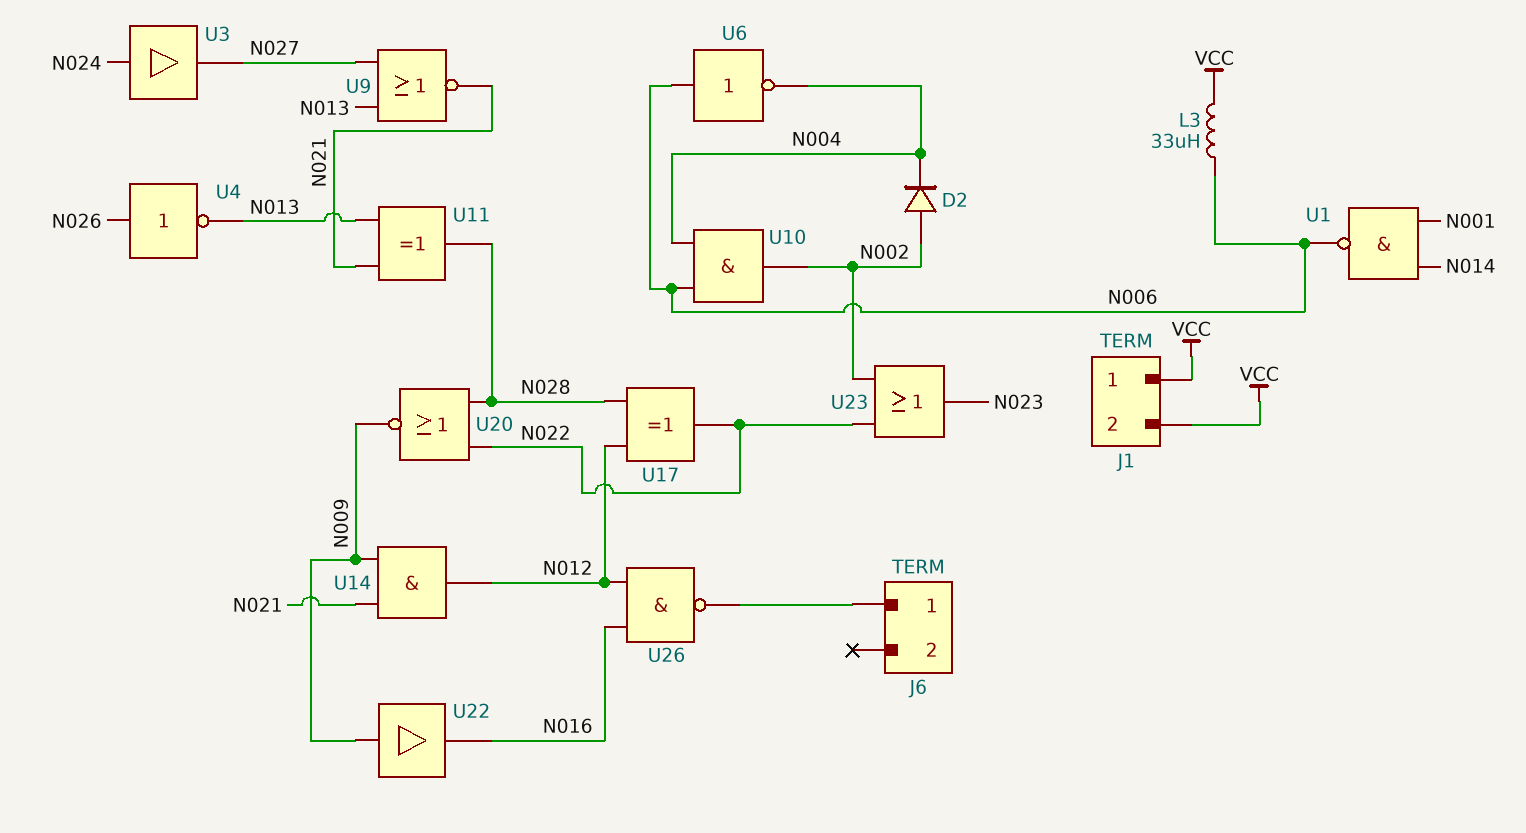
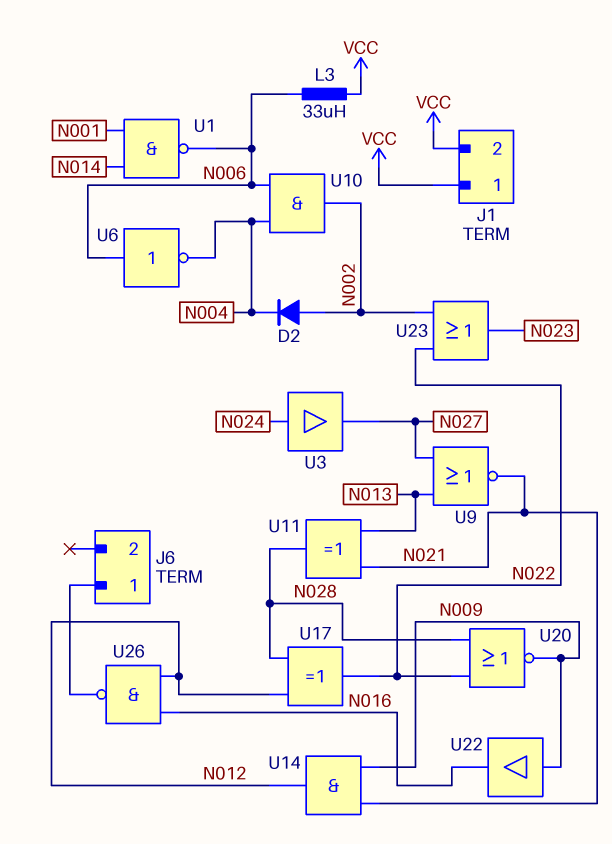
U4: NOT (in N026, out N013) -> none

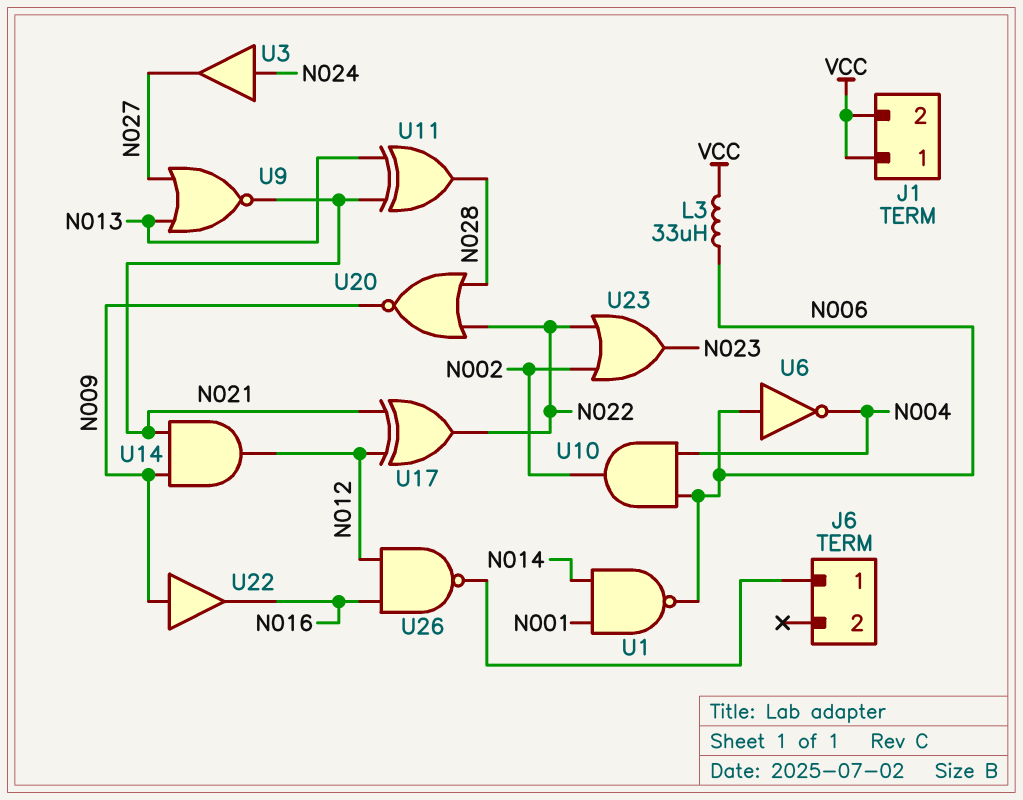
D2: diode (A N002, K N004) -> none
U17: XOR (in N012, in N028, out N022) -> XOR (in N012, in N021, out N022)

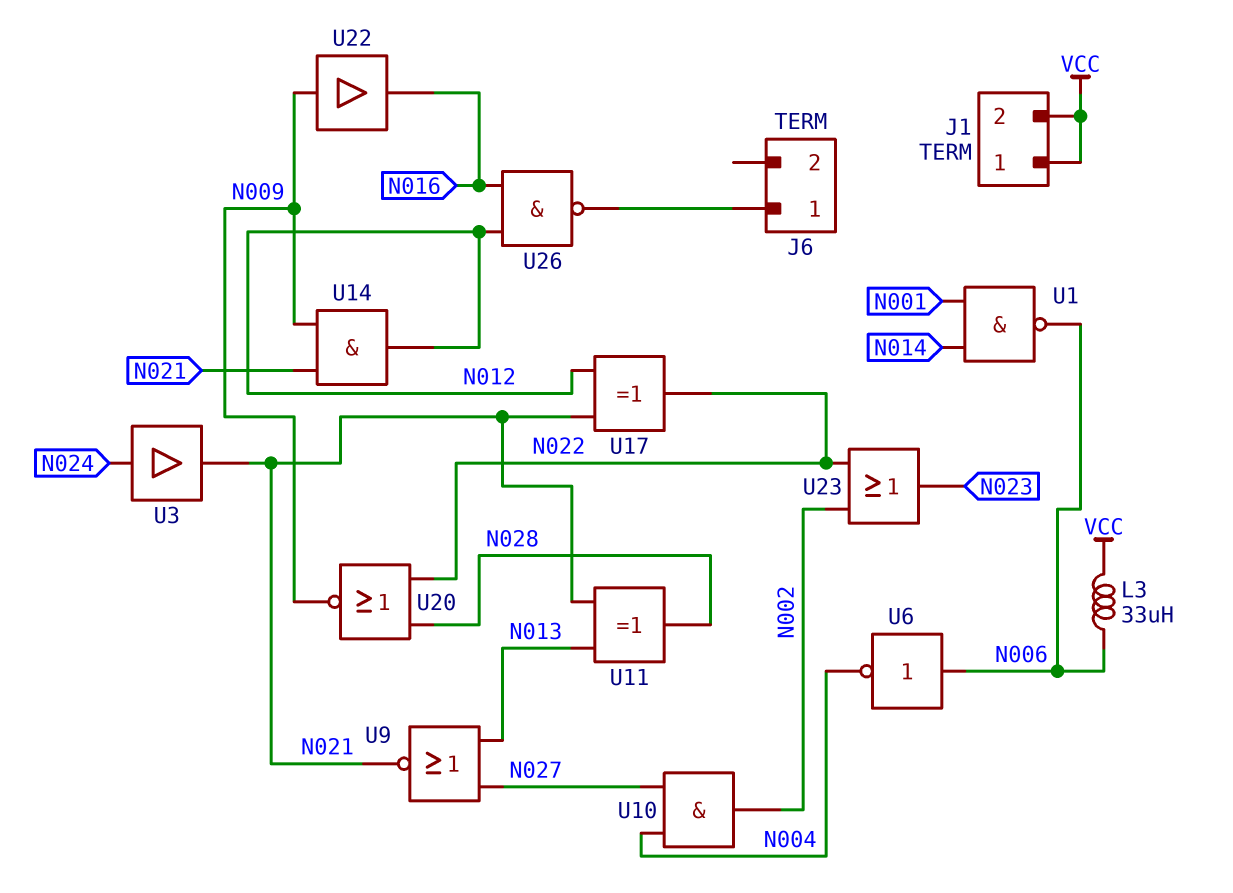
U3: buffer (in N024, out N027) -> buffer (in N024, out N021)
U10: AND (in N004, in N006, out N002) -> AND (in N004, in N027, out N002)

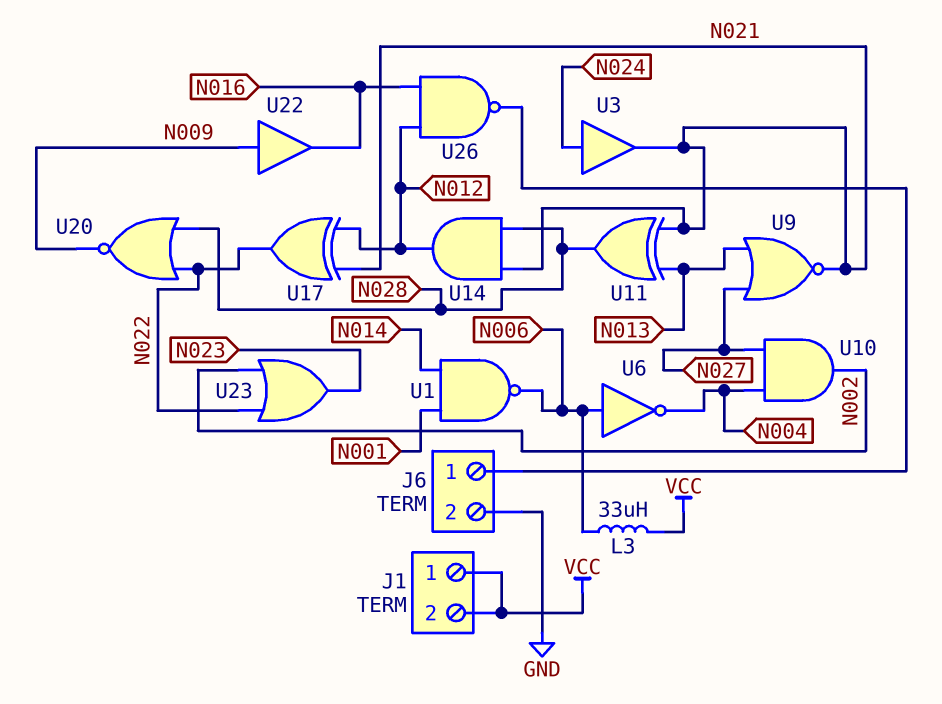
J6 pin 2: none -> GND
U14: AND (in N009, in N021, out N012) -> AND (in N021, in N028, out N012)

